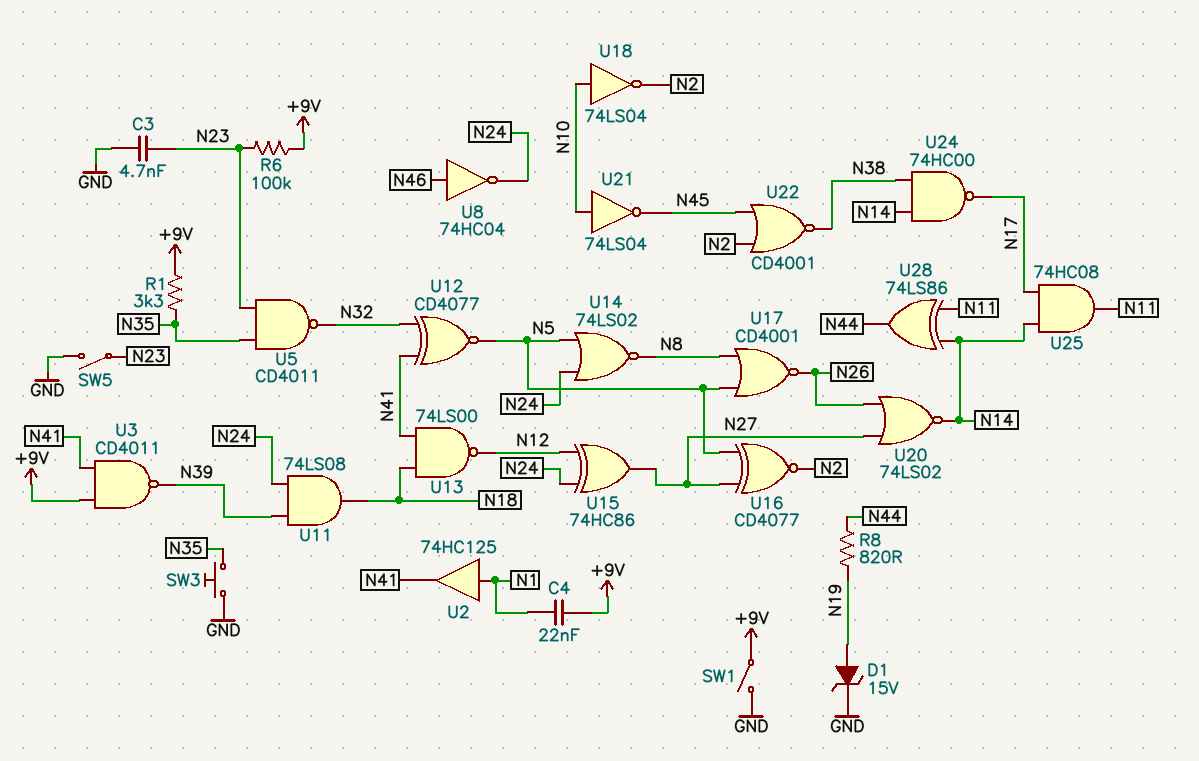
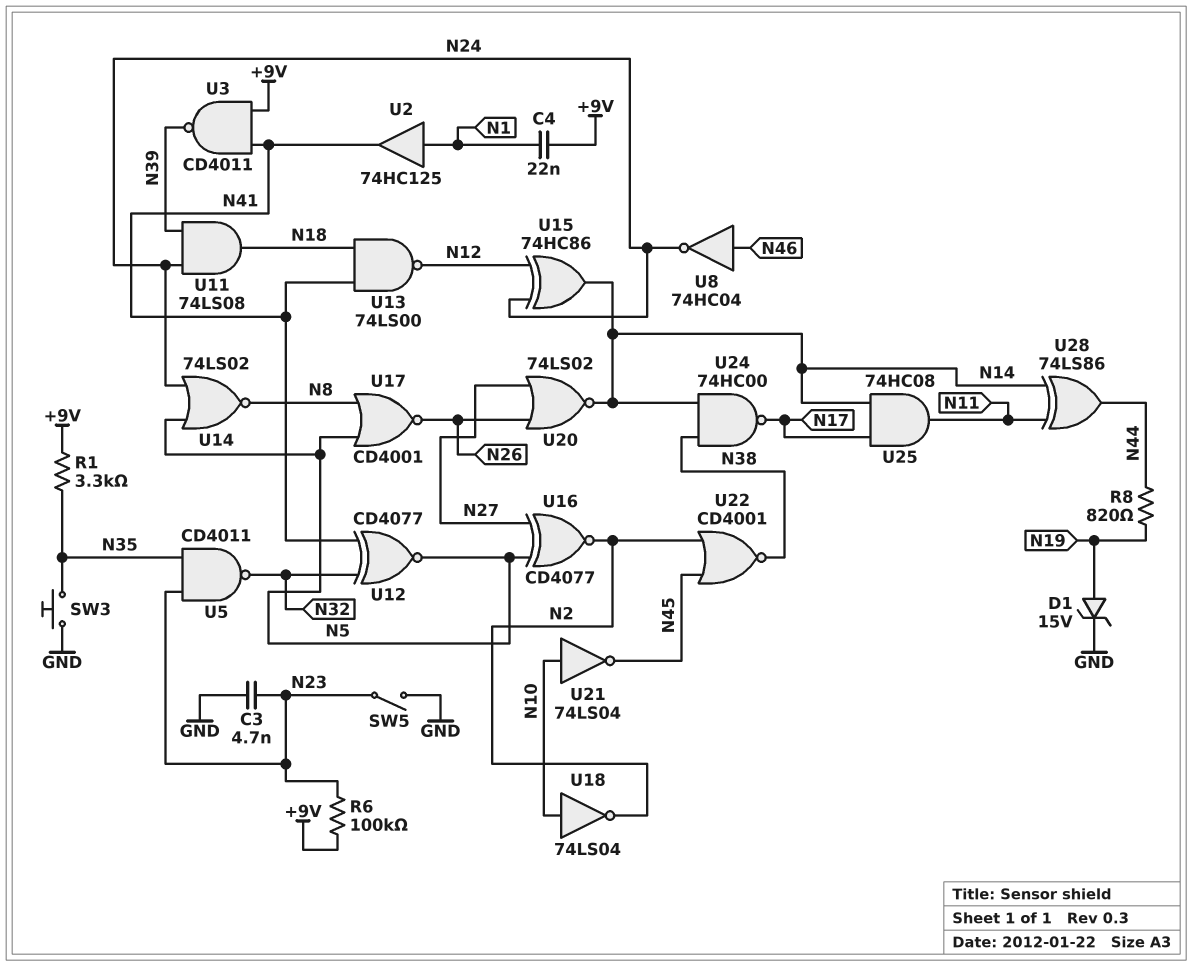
SW1: switch (+9V, GND) -> none
U15: XOR 74HC86 (in N12, in N24, out N27) -> XOR 74HC86 (in N12, in N24, out N14)

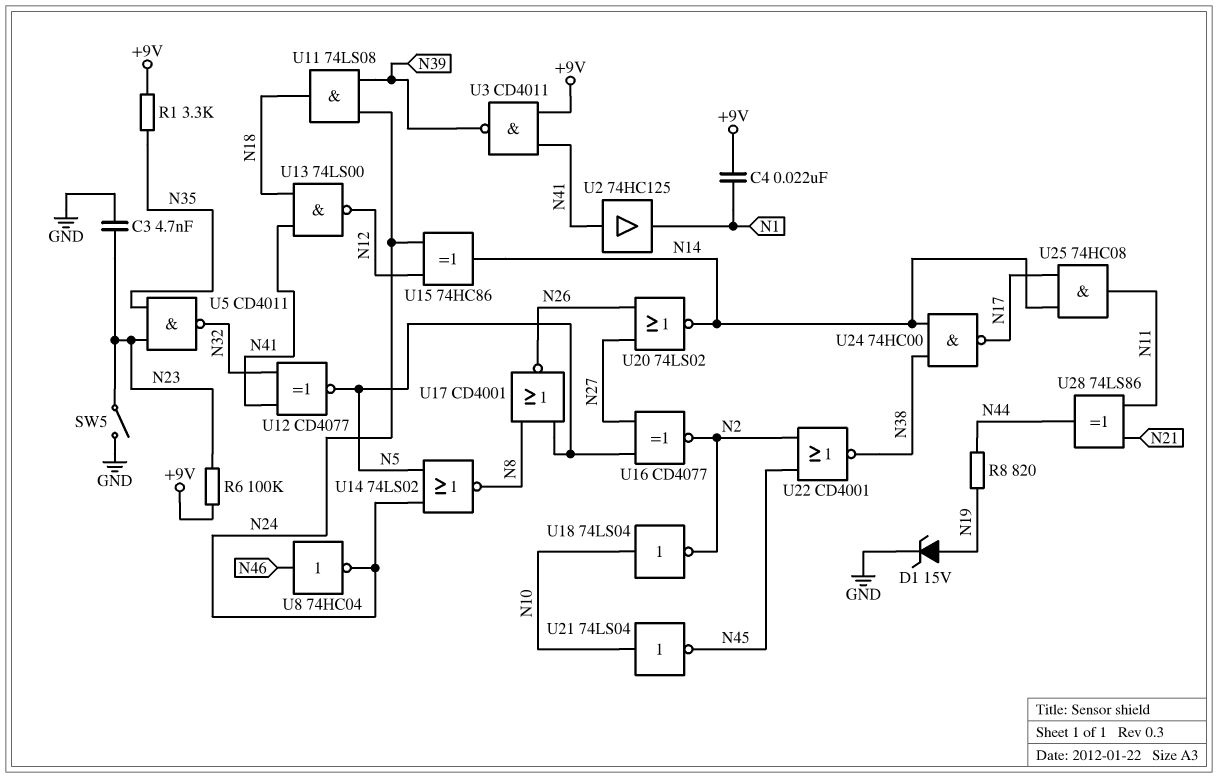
SW3: button (GND, N35) -> none
U2: buffer 74HC125 (in N1, out N41) -> buffer 74HC125 (in N41, out N1)
U28: XOR 74LS86 (in N11, in N14, out N44) -> XOR 74LS86 (in N11, in N21, out N44)

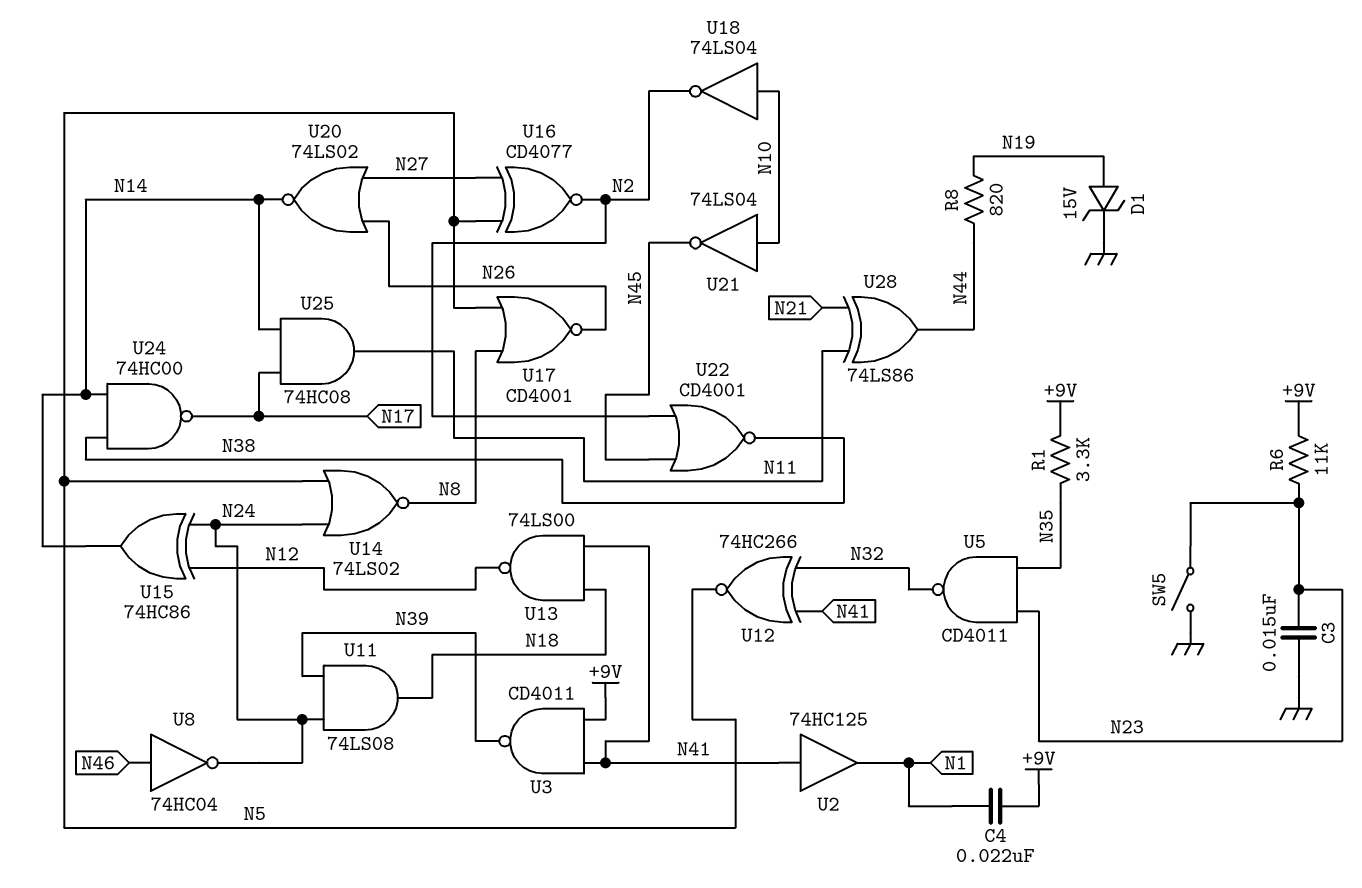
C3: 4.7nF (GND, N23) -> 15nF (GND, N23)
R6: 100k (+9V, N23) -> 11k (+9V, N23)
U12: XNOR CD4077 (in N32, in N41, out N5) -> XNOR 74HC266 (in N32, in N41, out N5)

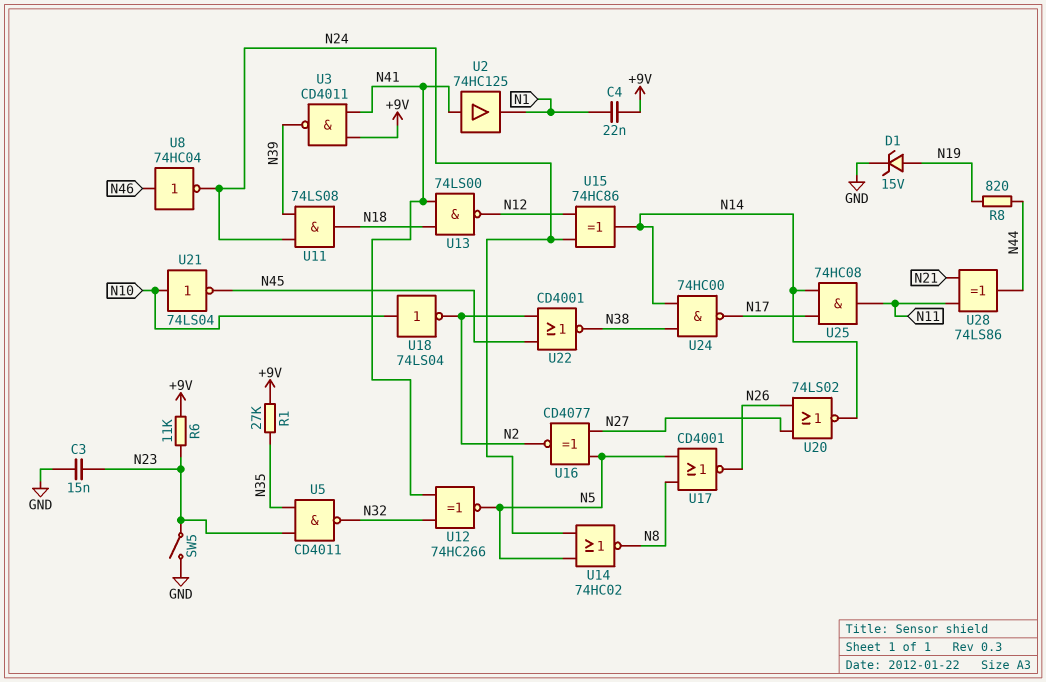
R1: 3.3k (+9V, N35) -> 27k (+9V, N35)
U14: NOR 74LS02 (in N5, in N24, out N8) -> NOR 74HC02 (in N5, in N24, out N8)

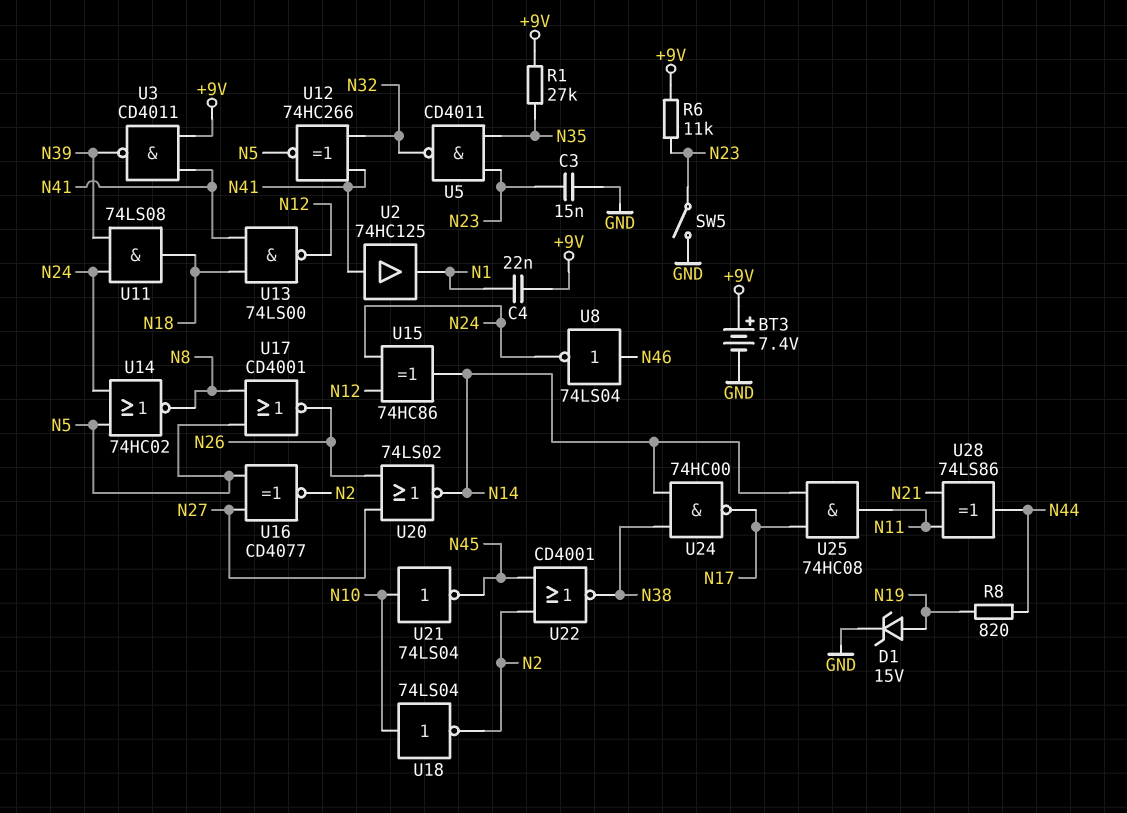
BT3: none -> 7.4V (plus +9V, minus GND)
U8: NOT 74HC04 (in N46, out N24) -> NOT 74LS04 (in N46, out N24)

